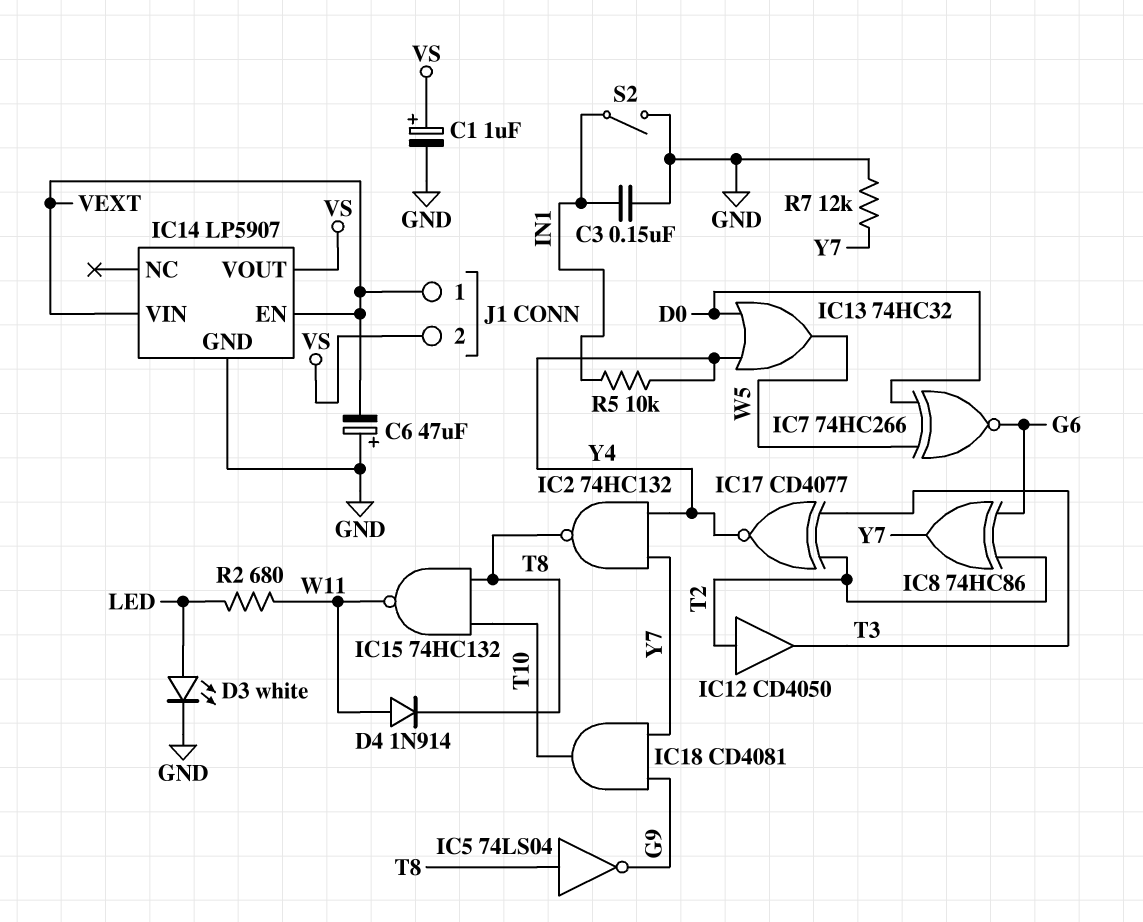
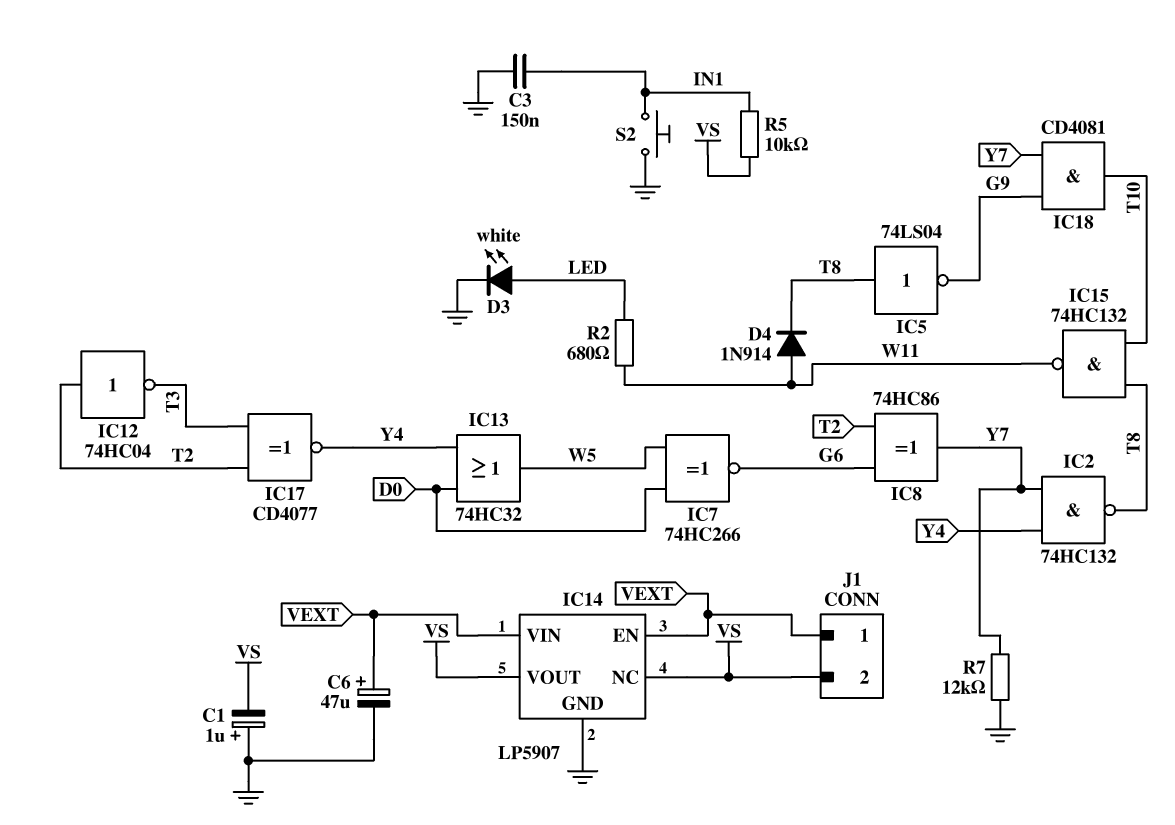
C1: 1uF (plus VS, minus GND) -> 1uF (plus GND, minus VS)
C6: 47uF (plus GND, minus VEXT) -> 47uF (plus VEXT, minus GND)
IC12: buffer CD4050 (in T2, out T3) -> NOT 74HC04 (in T2, out T3)
IC14 pin NC: none -> VS
R5: 10k (IN1, Y4) -> 10k (IN1, VS)
S2: switch (GND, IN1) -> button (GND, IN1)

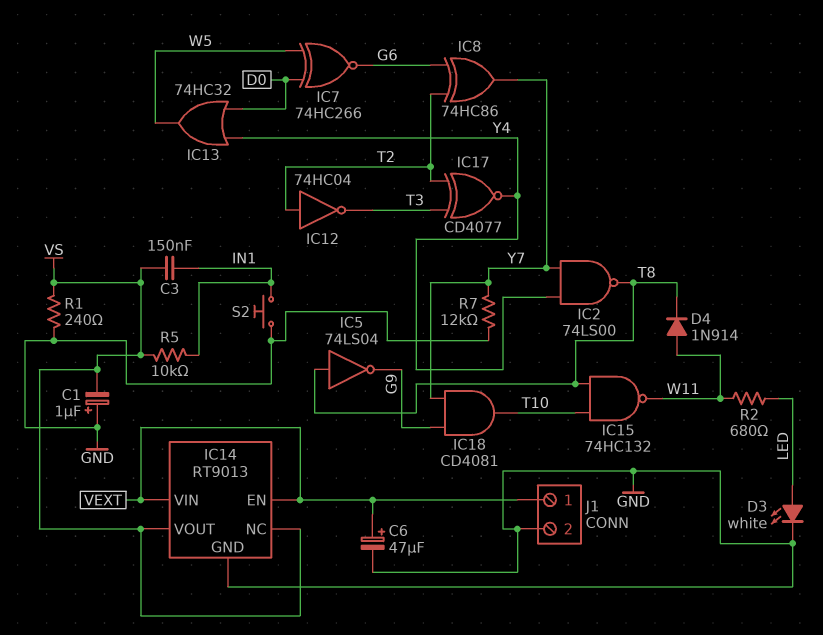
C3: 150nF (GND, IN1) -> 150nF (IN1, VS)
IC2: NAND 74HC132 (in Y4, in Y7, out T8) -> NAND 74LS00 (in Y4, in Y7, out T8)
IC14: LP5907 -> RT9013
J1 pin 2: VS -> GND
R1: none -> 240 (GND, VS)

